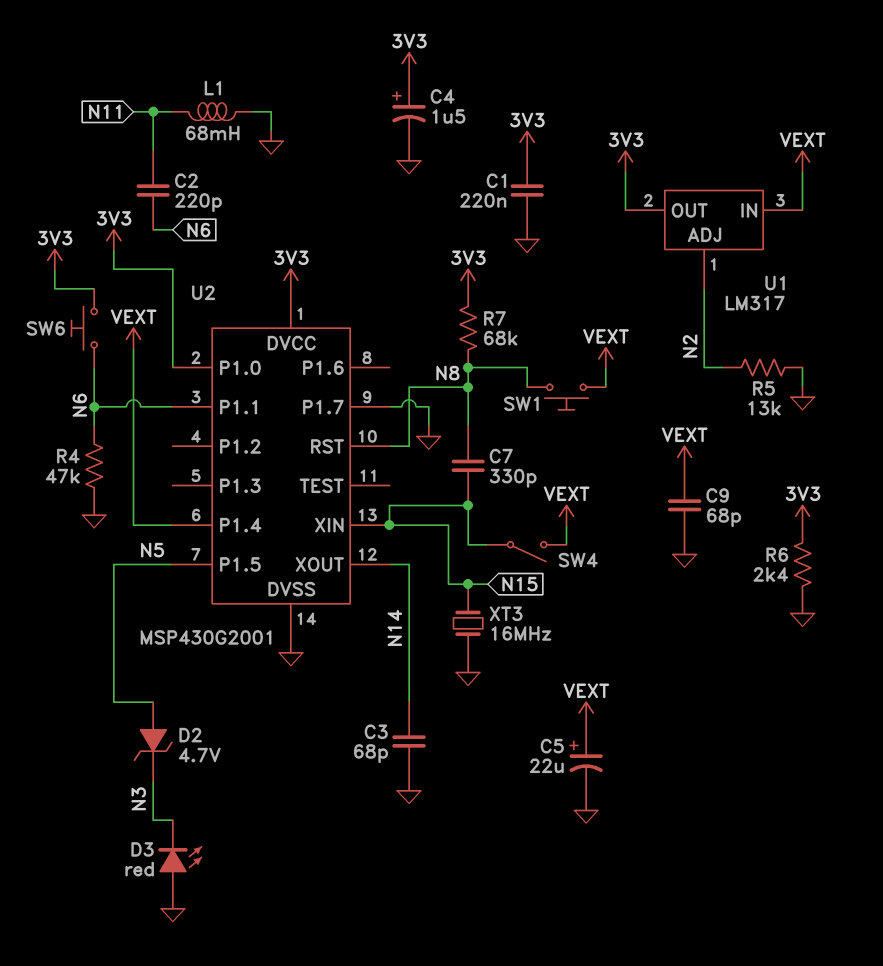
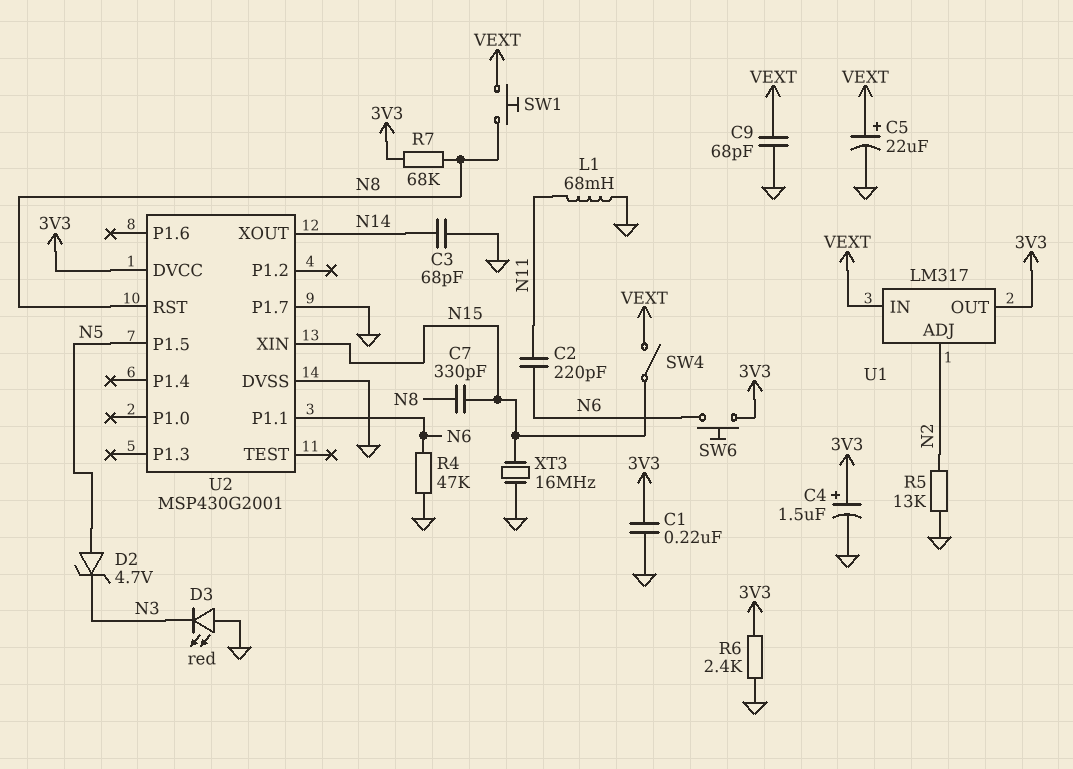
U2 pin P1.0: 3V3 -> none
U2 pin P1.4: VEXT -> none

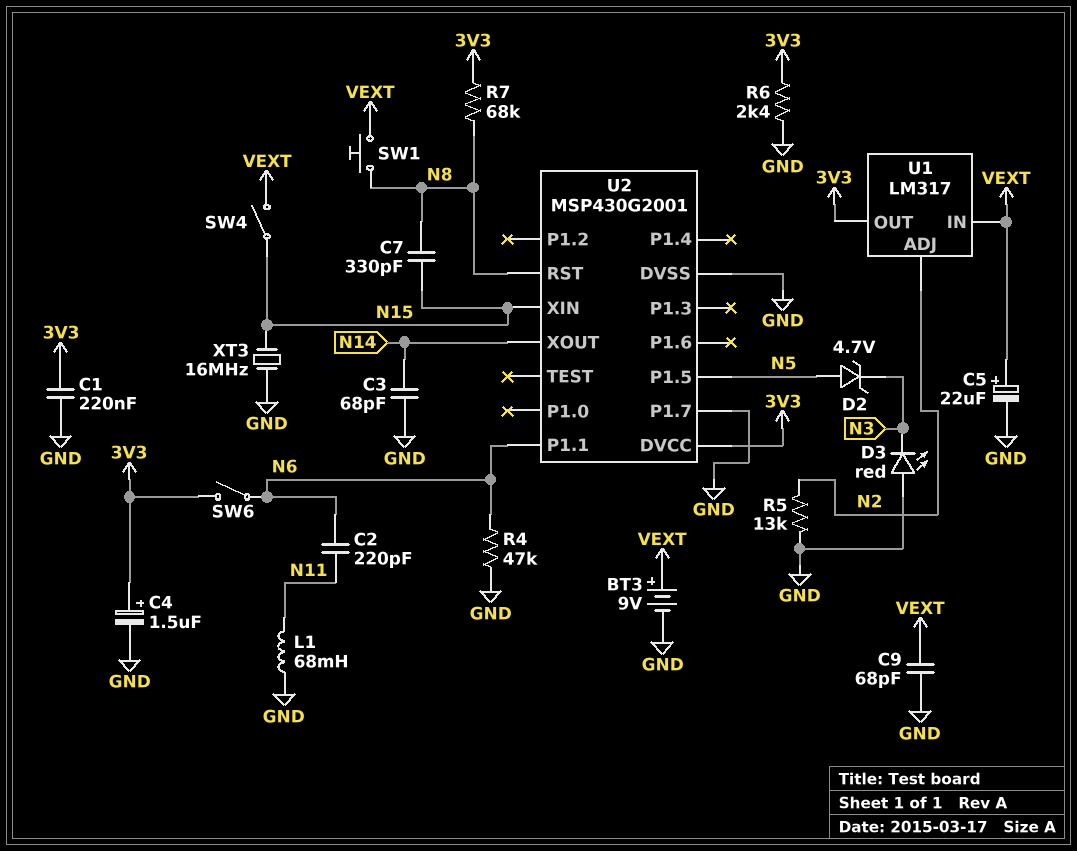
BT3: none -> 9V (plus VEXT, minus GND)
SW6: button (3V3, N6) -> switch (3V3, N6)

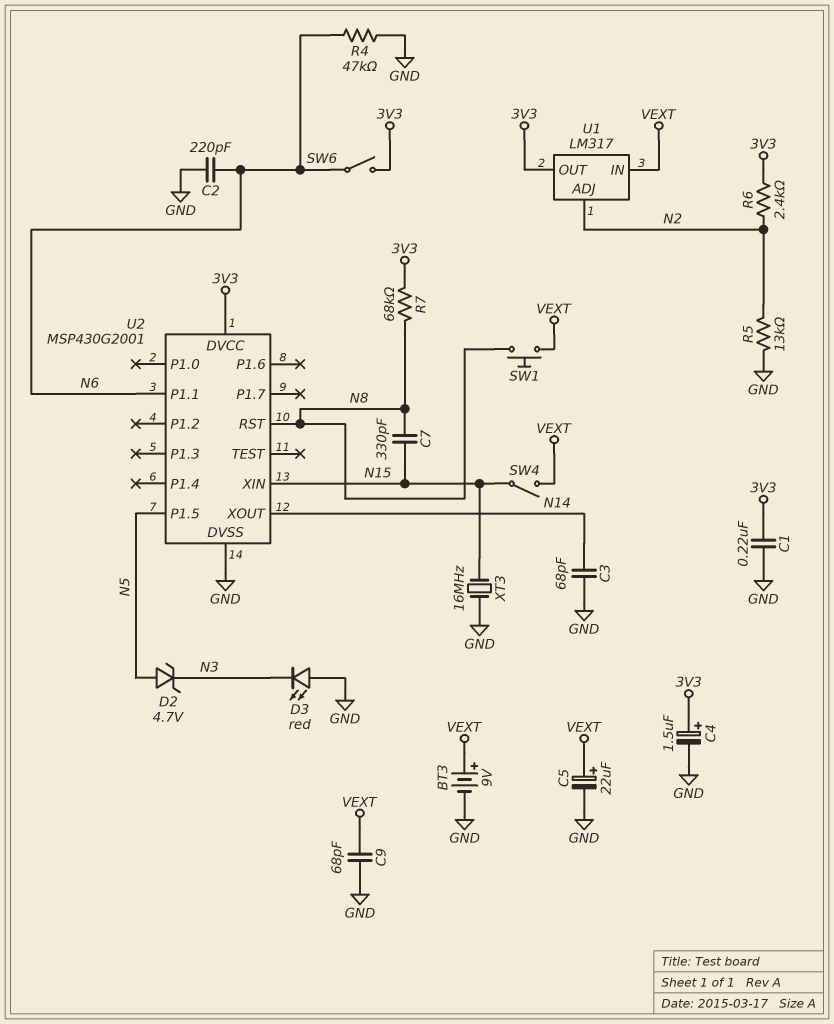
C2: 220pF (N6, N11) -> 220pF (GND, N6)
L1: 68mH (GND, N11) -> none
R6: 2.4k (3V3, GND) -> 2.4k (3V3, N2)
U2 pin P1.7: GND -> none

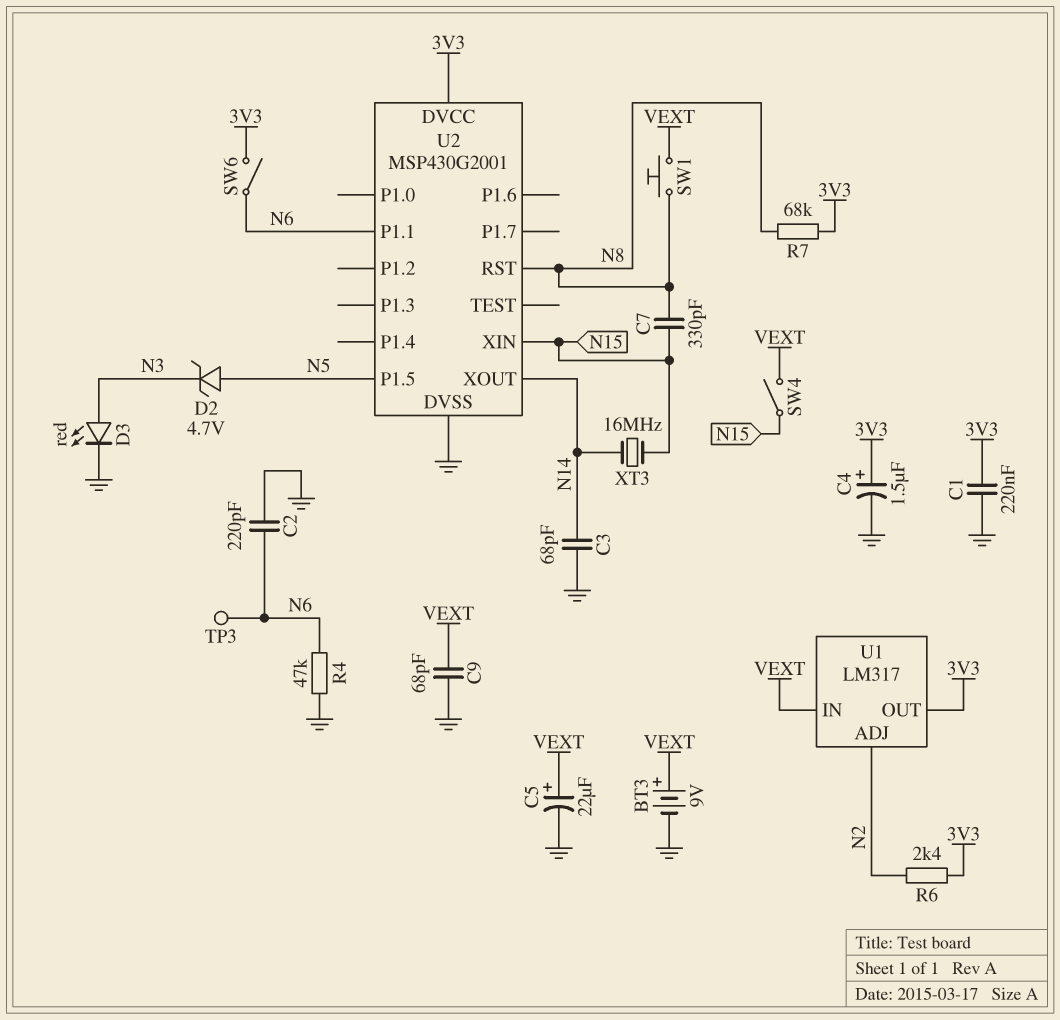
D3: LED red (A GND, K N3) -> LED red (A N3, K GND)
R5: 13k (GND, N2) -> none
TP3: none -> test point (N6)
XT3: 16MHz (GND, N15) -> 16MHz (N14, N15)

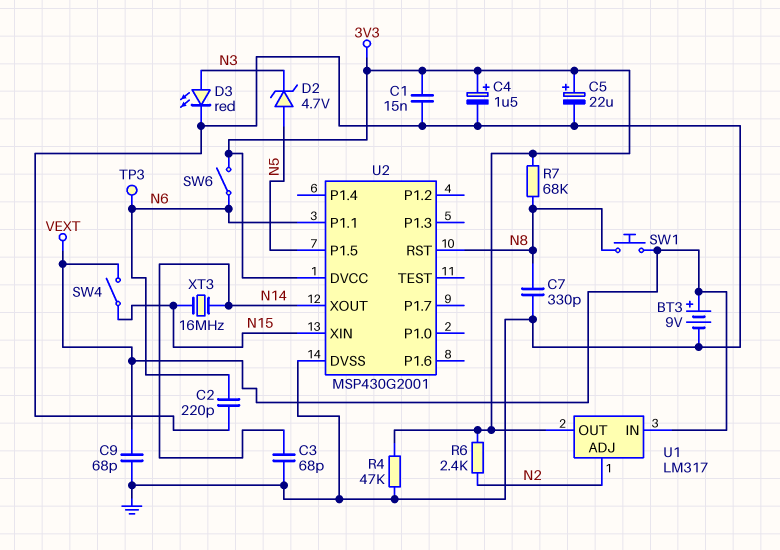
C1: 220nF (3V3, GND) -> 15nF (3V3, GND)
C5: 22uF (plus VEXT, minus GND) -> 22uF (plus 3V3, minus GND)
C7: 330pF (N8, N15) -> 330pF (GND, N8)
R4: 47k (GND, N6) -> 47k (3V3, GND)

